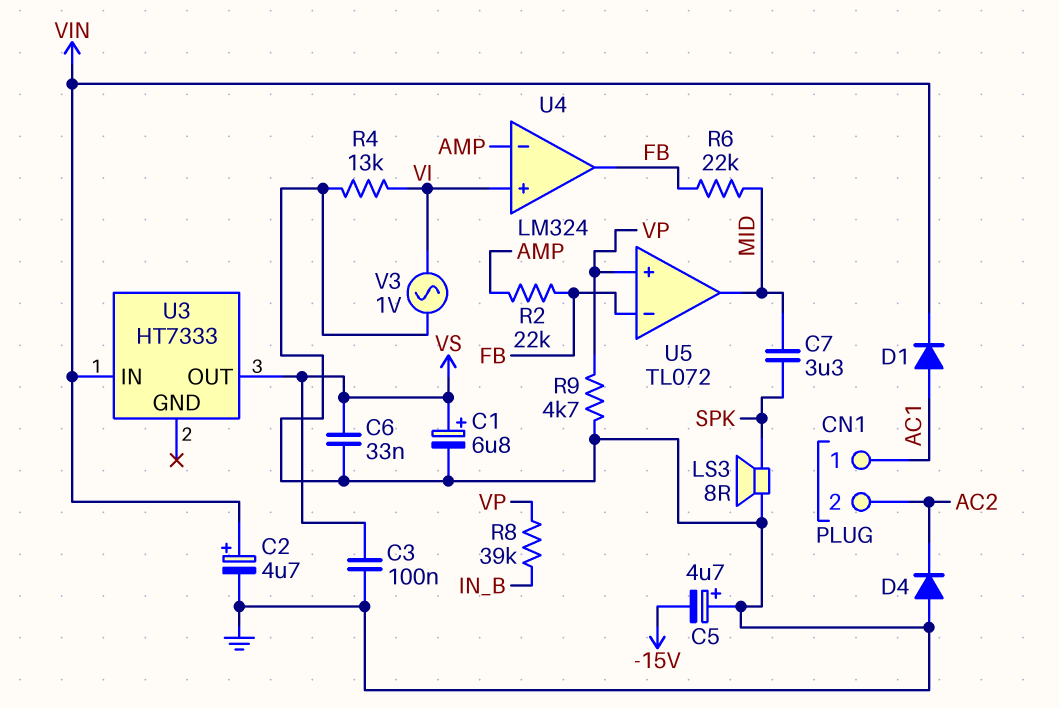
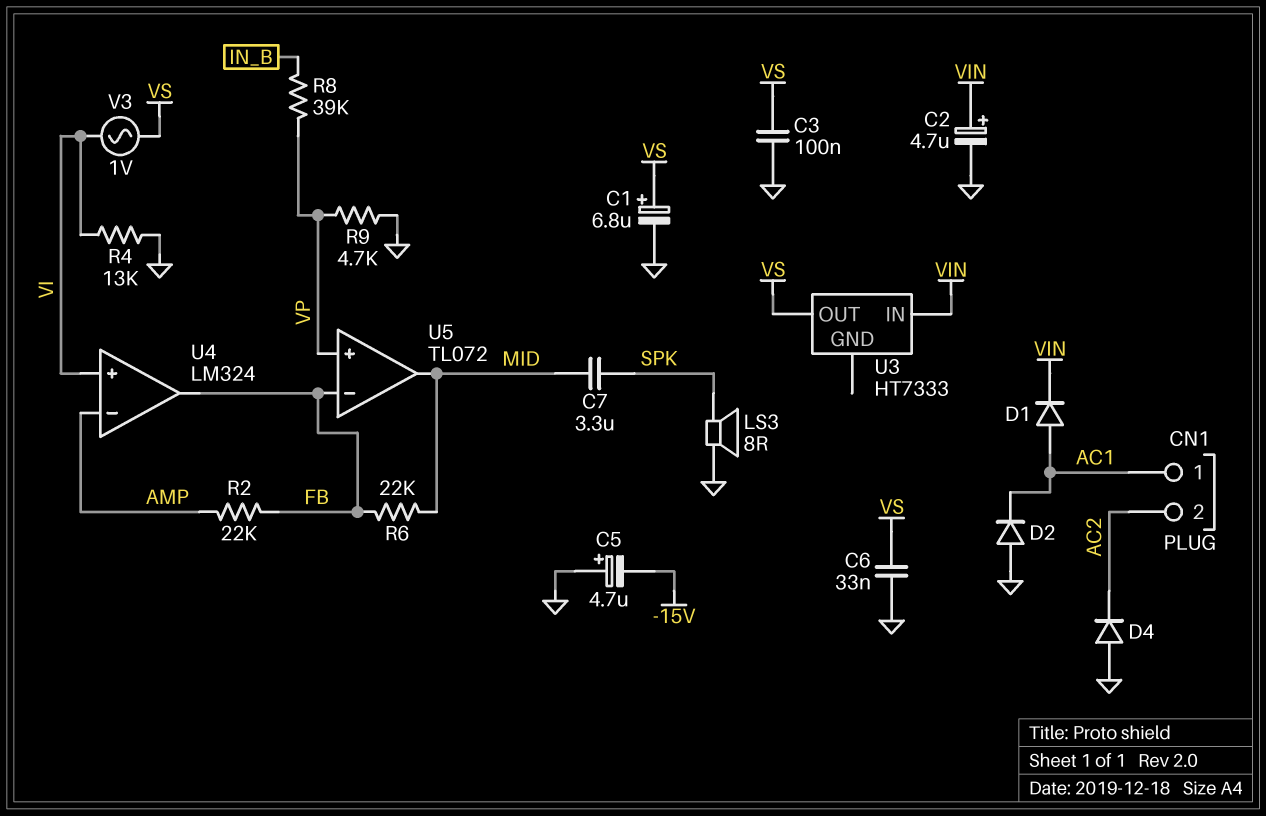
D2: none -> diode (A GND, K AC1)
V3: AC 1V (GND, VI) -> AC 1V (VI, VS)

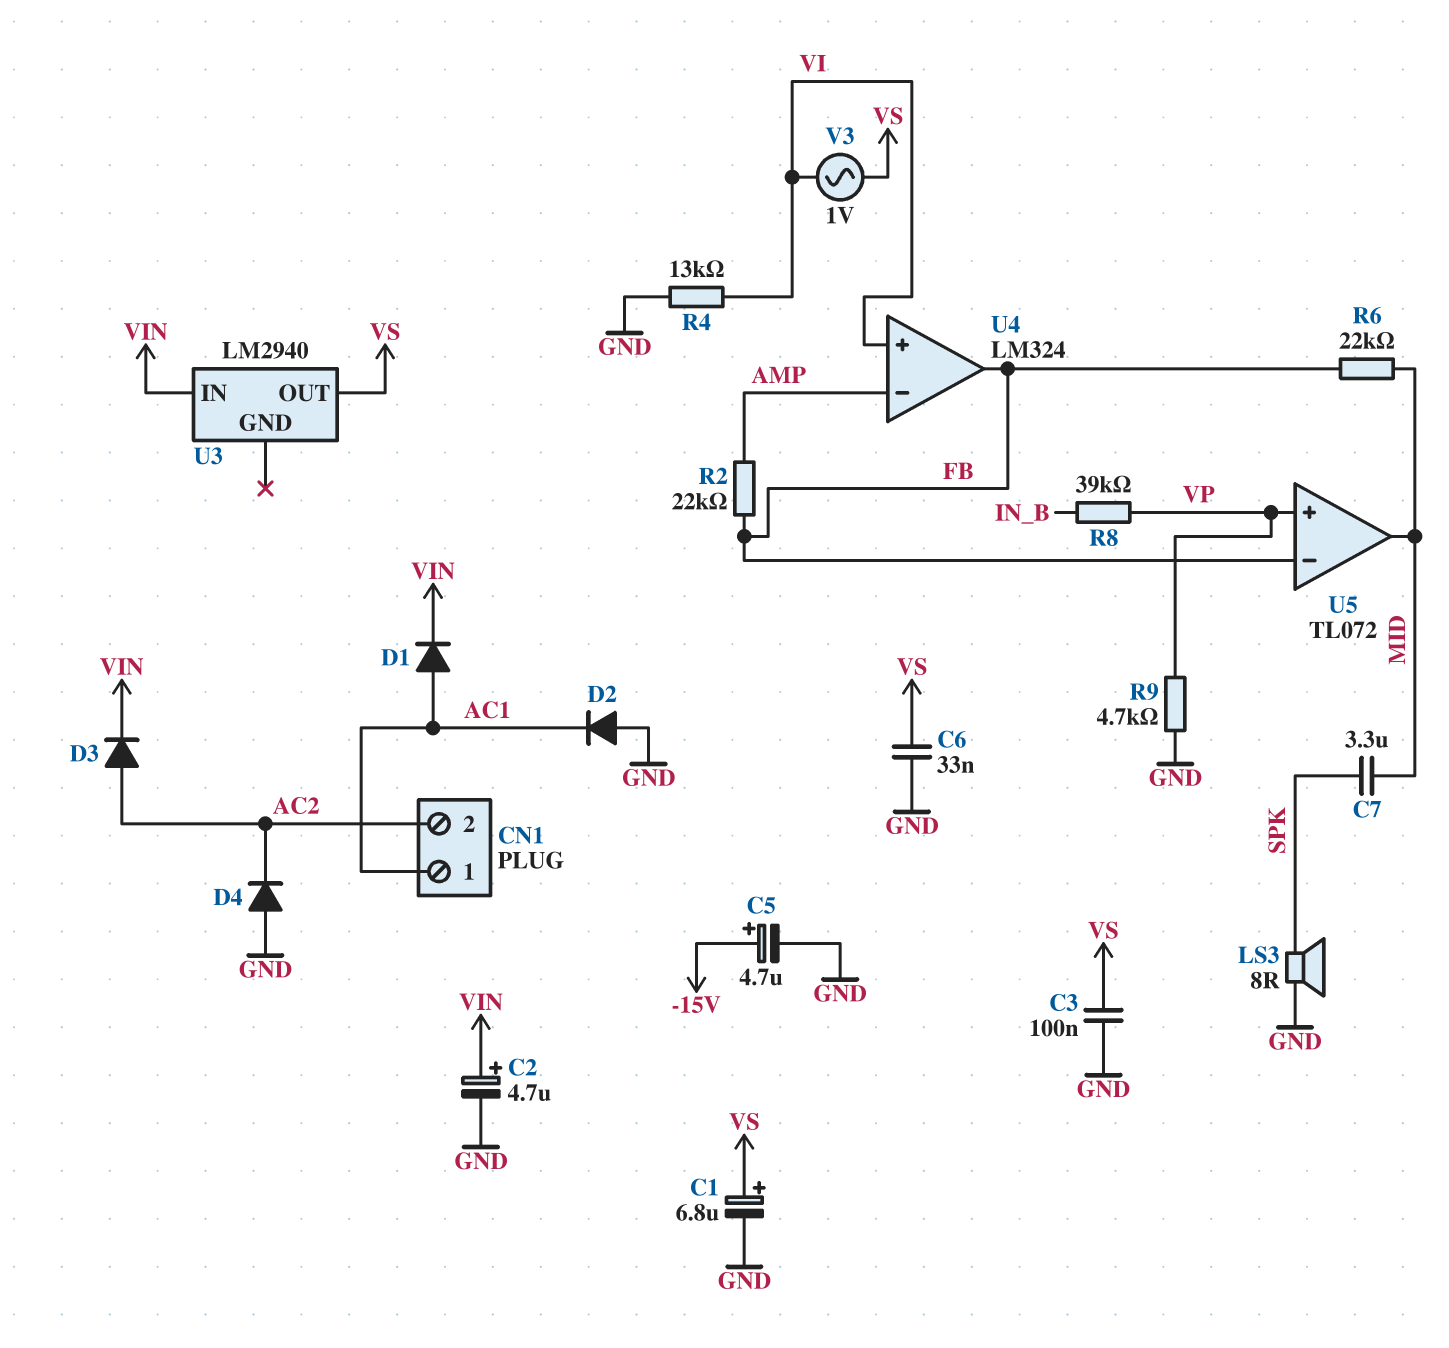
C5: 4.7uF (plus GND, minus -15V) -> 4.7uF (plus -15V, minus GND)
D3: none -> diode (A AC2, K VIN)
U3: HT7333 -> LM2940

